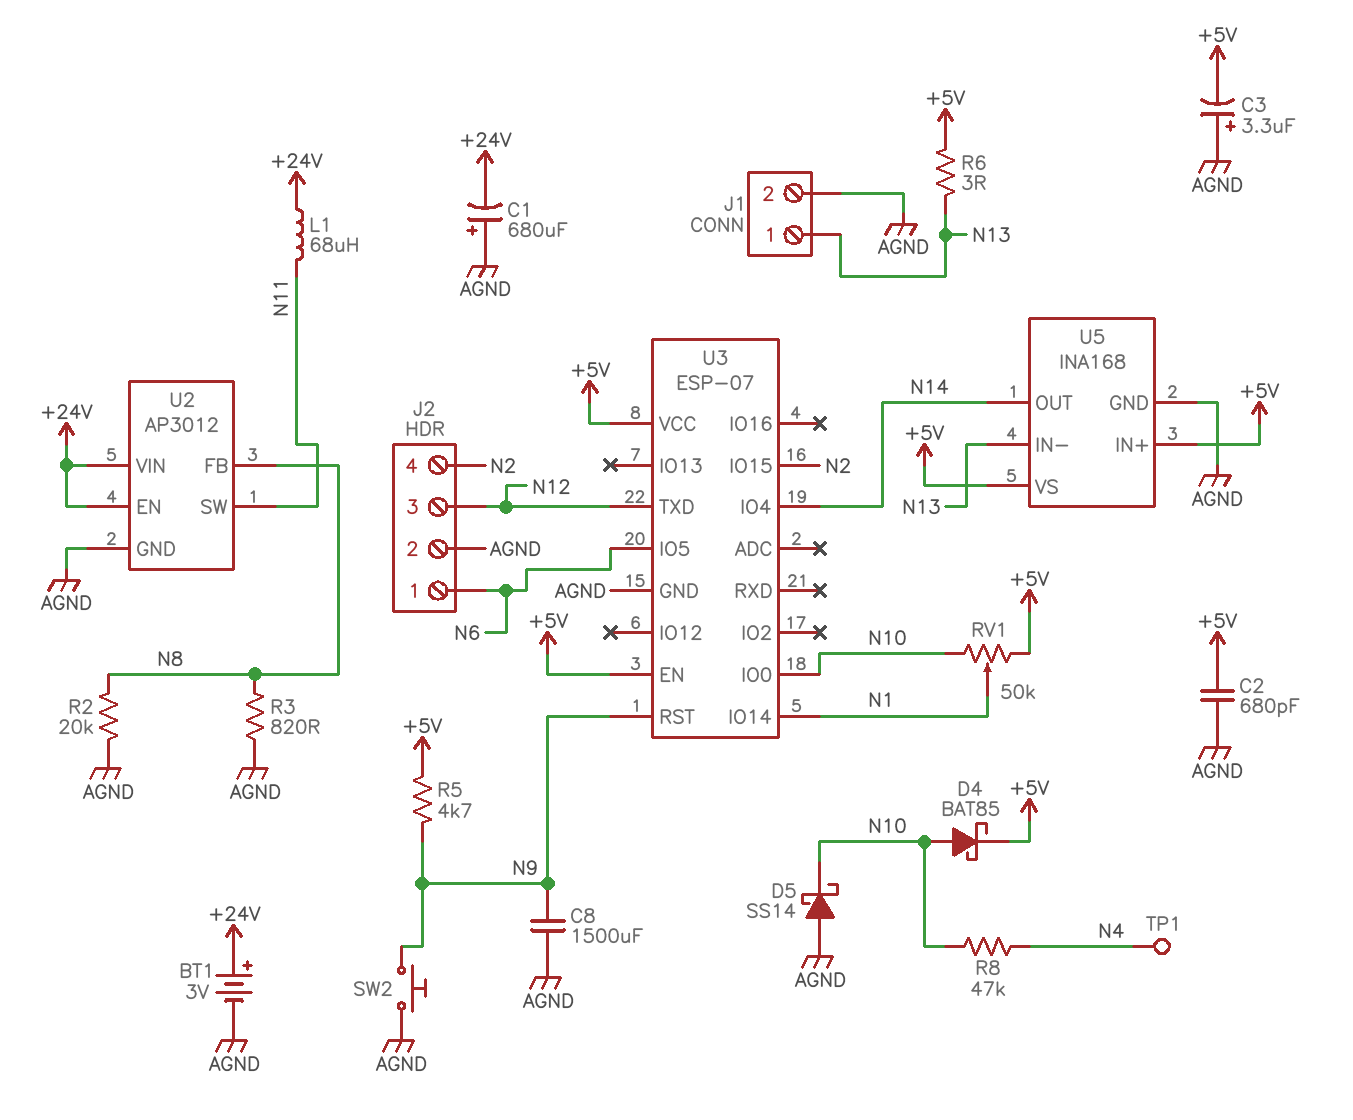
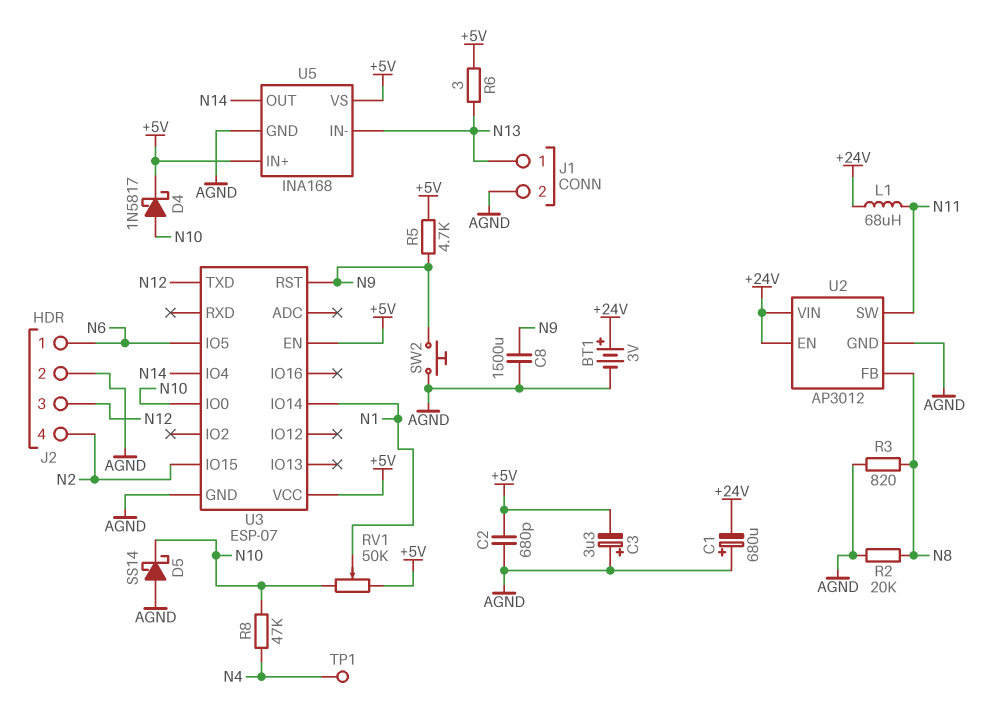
D4: schottky BAT85 (A N10, K +5V) -> schottky 1N5817 (A N10, K +5V)

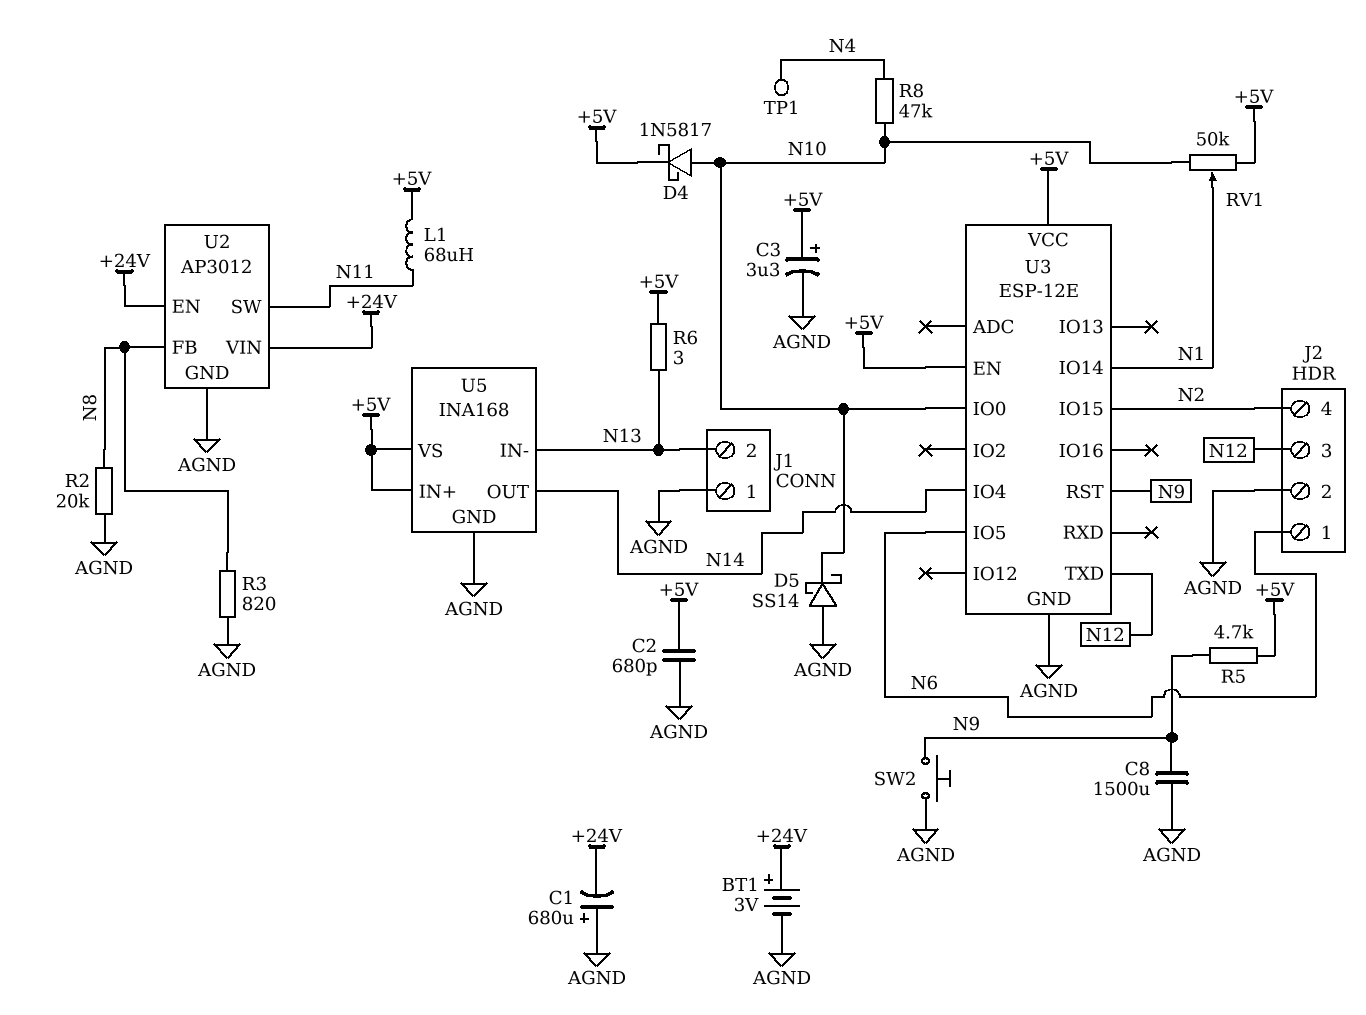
C3: 3.3uF (plus AGND, minus +5V) -> 3.3uF (plus +5V, minus AGND)
J1 pin 1: N13 -> AGND
J1 pin 2: AGND -> N13
L1: 68uH (+24V, N11) -> 68uH (+5V, N11)
U3: ESP-07 -> ESP-12E

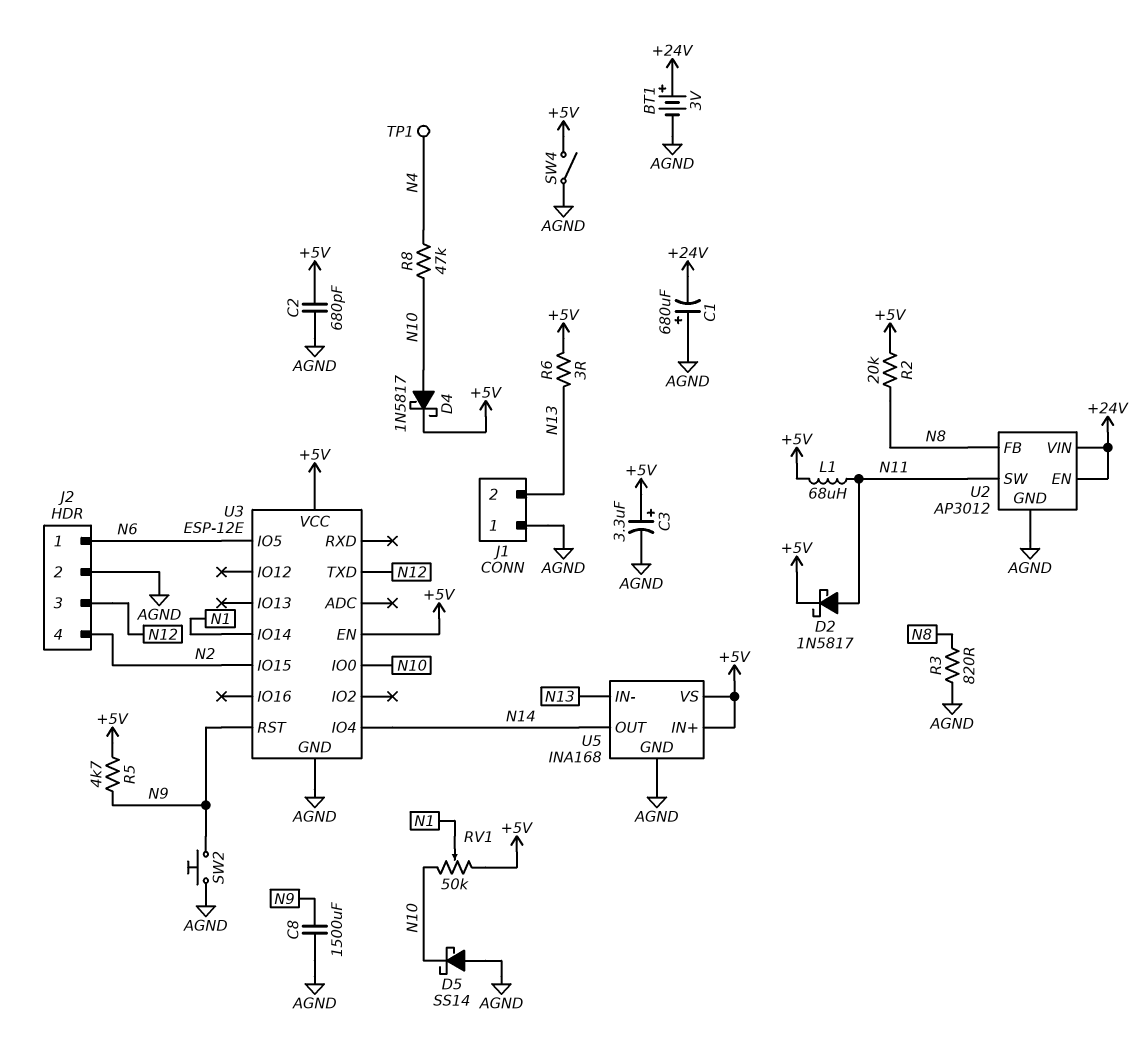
D2: none -> schottky 1N5817 (A N11, K +5V)
R2: 20k (AGND, N8) -> 20k (+5V, N8)
SW4: none -> switch (+5V, AGND)

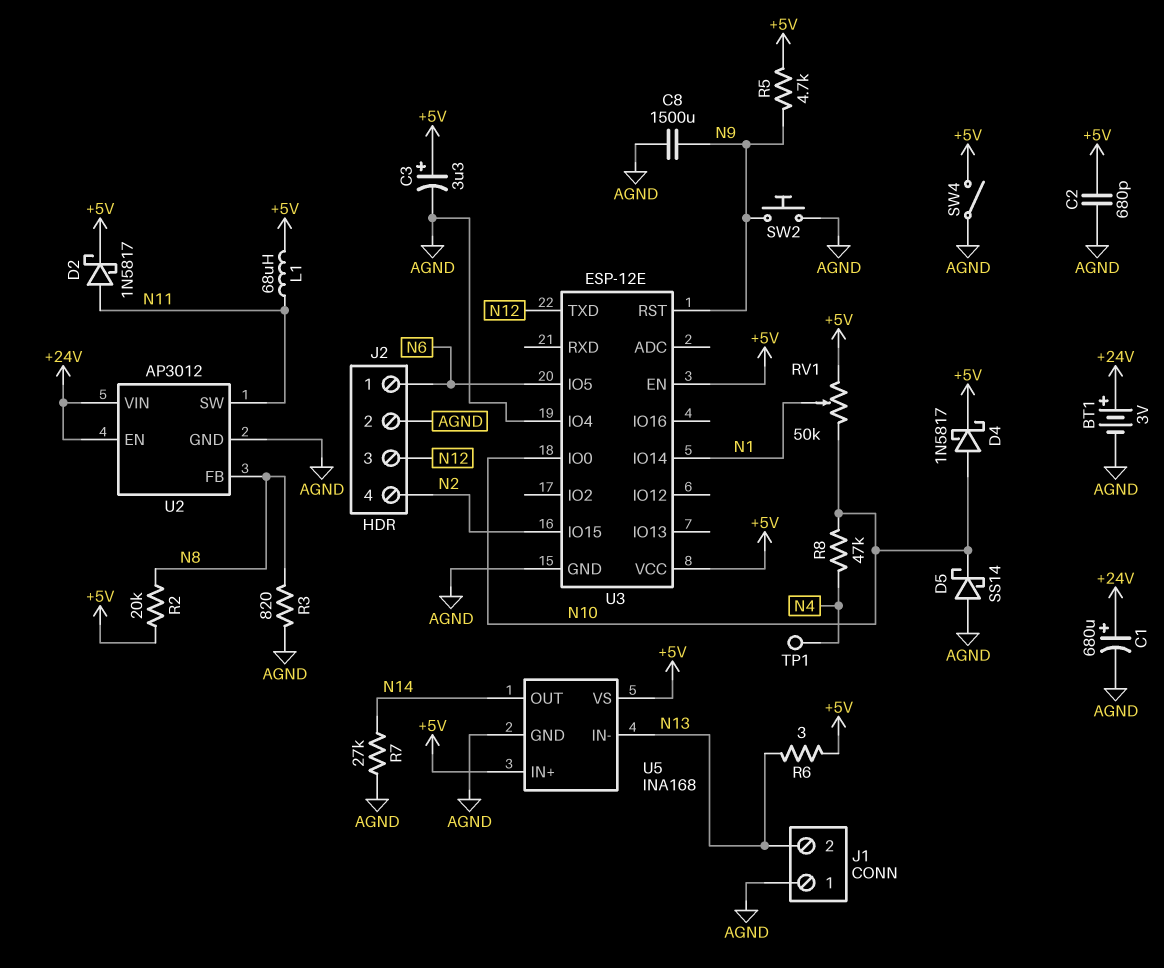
C1: 680uF (plus AGND, minus +24V) -> 680uF (plus +24V, minus AGND)
R7: none -> 27k (AGND, N14)
U3 pin IO4: N14 -> AGND

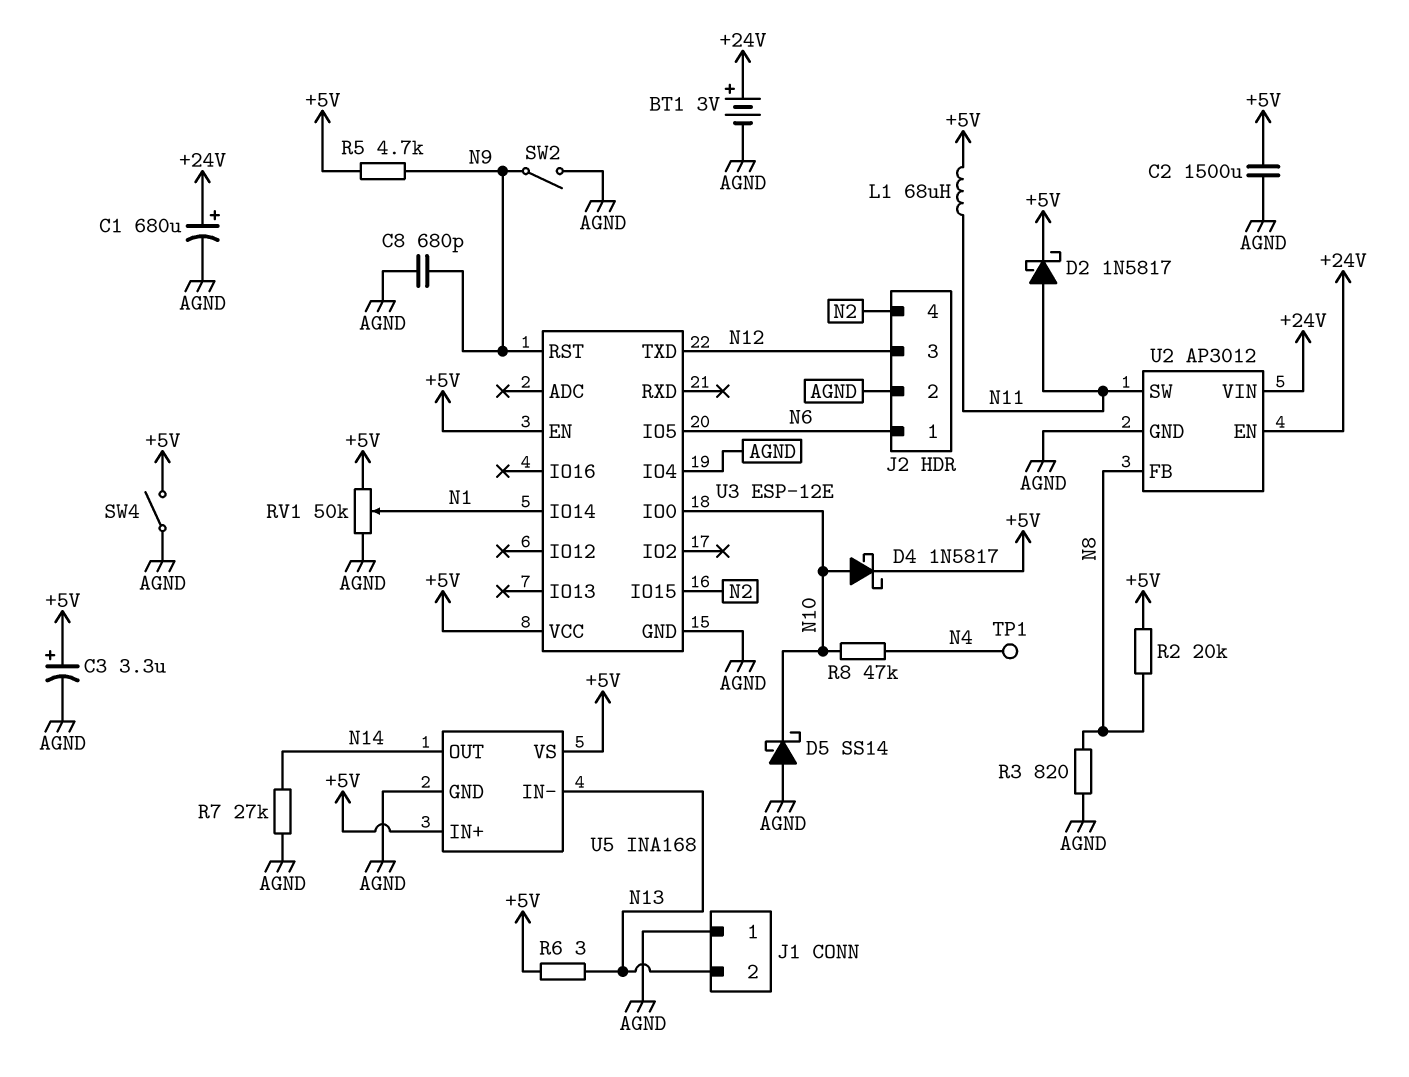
C2: 680pF (+5V, AGND) -> 1500uF (+5V, AGND)
C8: 1500uF (AGND, N9) -> 680pF (AGND, N9)
RV1: 50k (+5V, N10, wiper N1) -> 50k (+5V, AGND, wiper N1)
SW2: button (AGND, N9) -> switch (AGND, N9)

